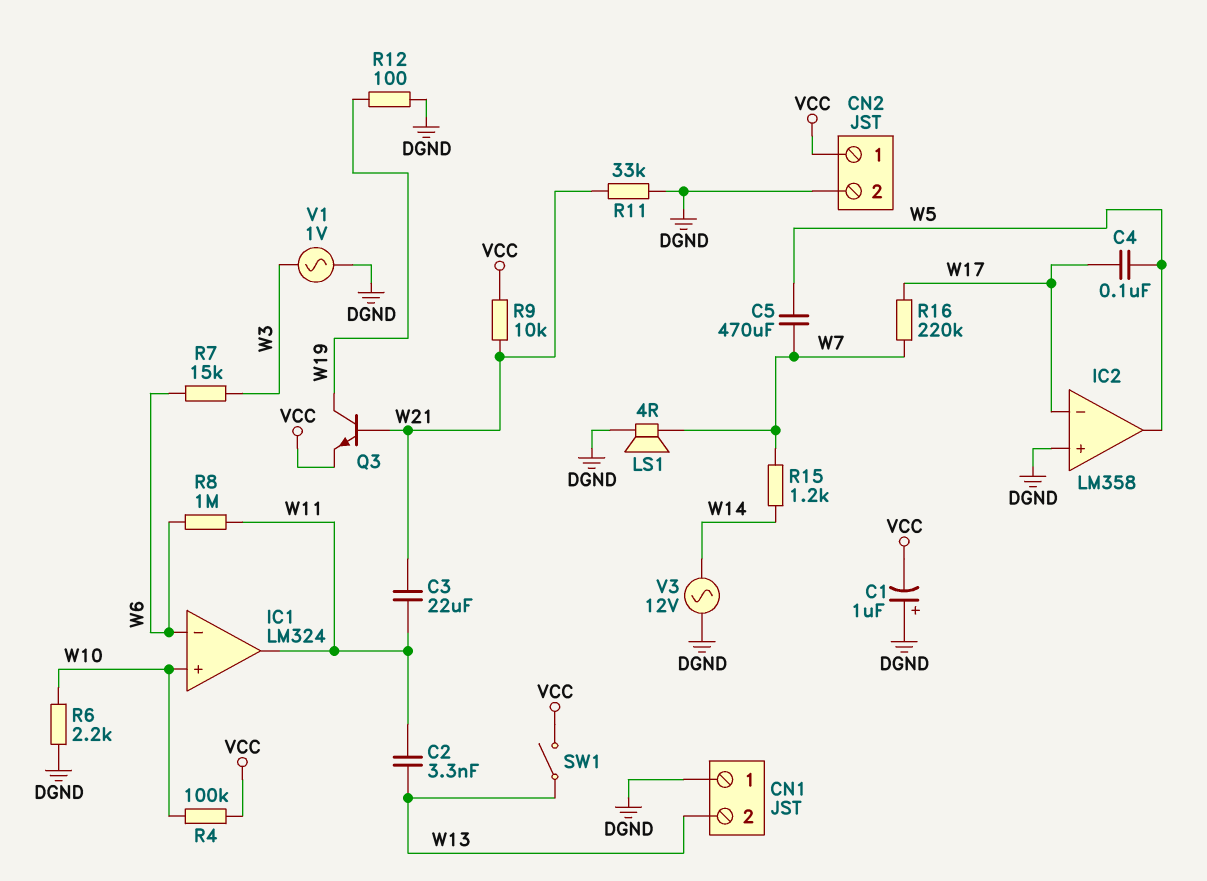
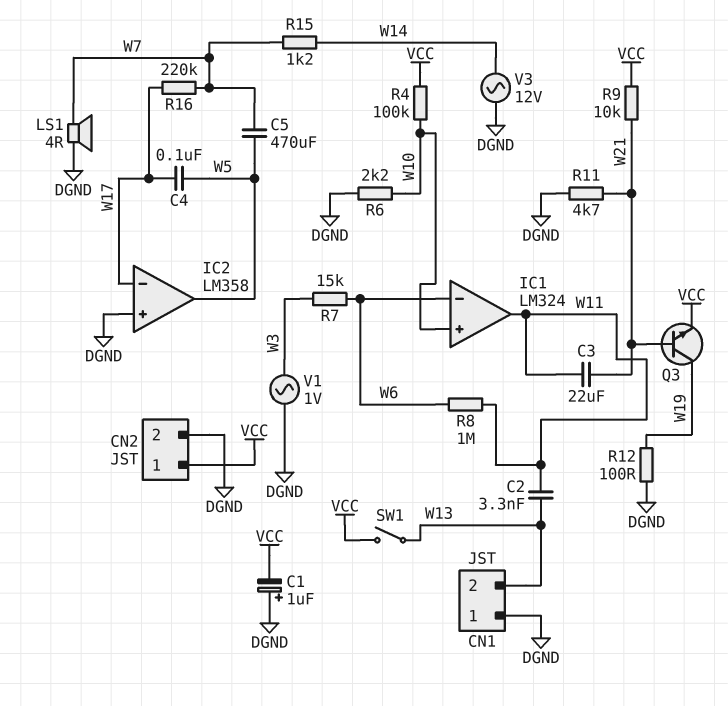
R11: 33k (DGND, W21) -> 4.7k (DGND, W21)

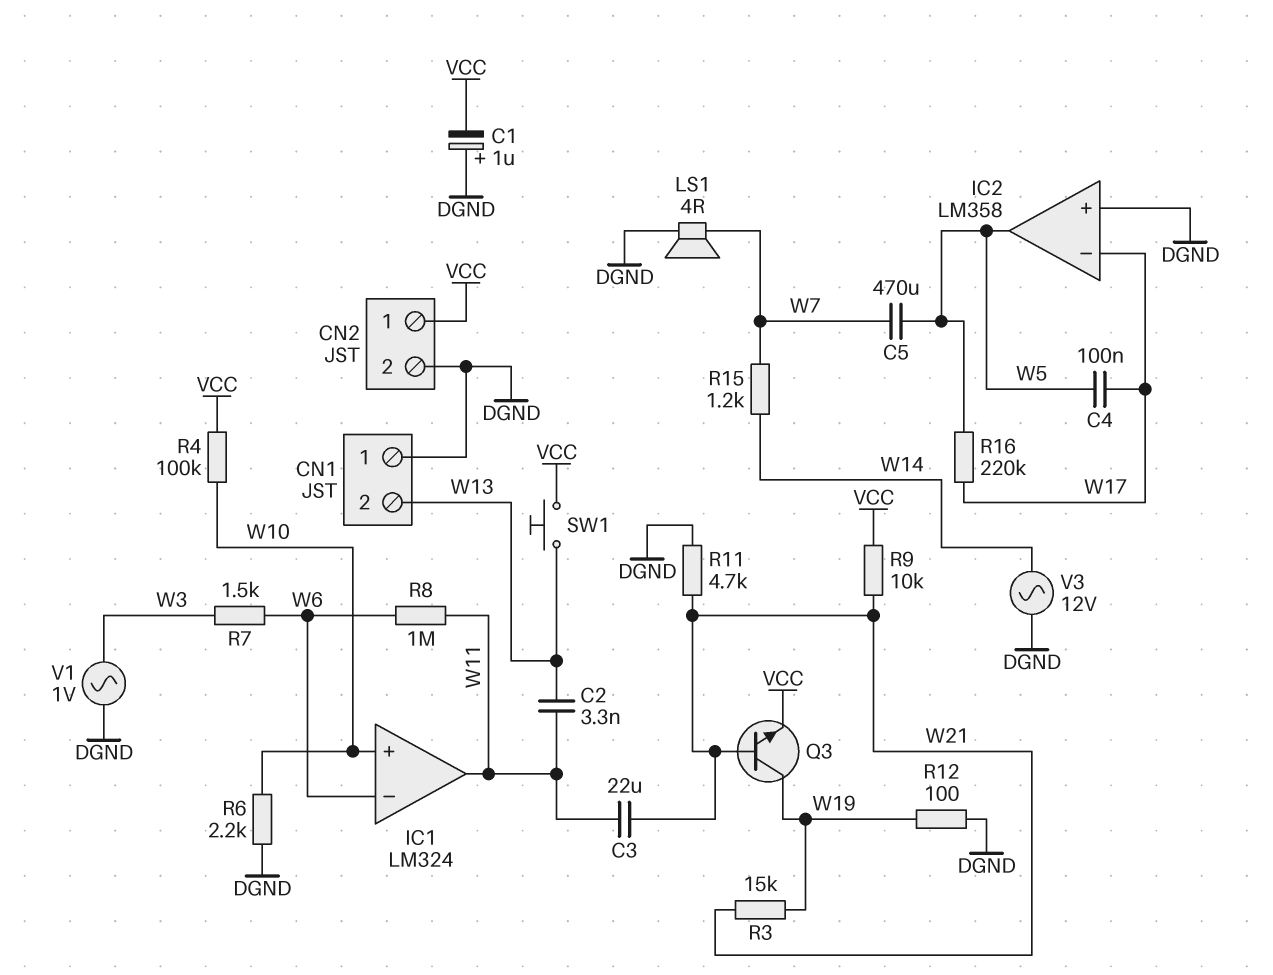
R3: none -> 15k (W19, W21)
R7: 15k (W3, W6) -> 1.5k (W3, W6)
R16: 220k (W7, W17) -> 220k (W5, W17)
SW1: switch (VCC, W13) -> button (VCC, W13)

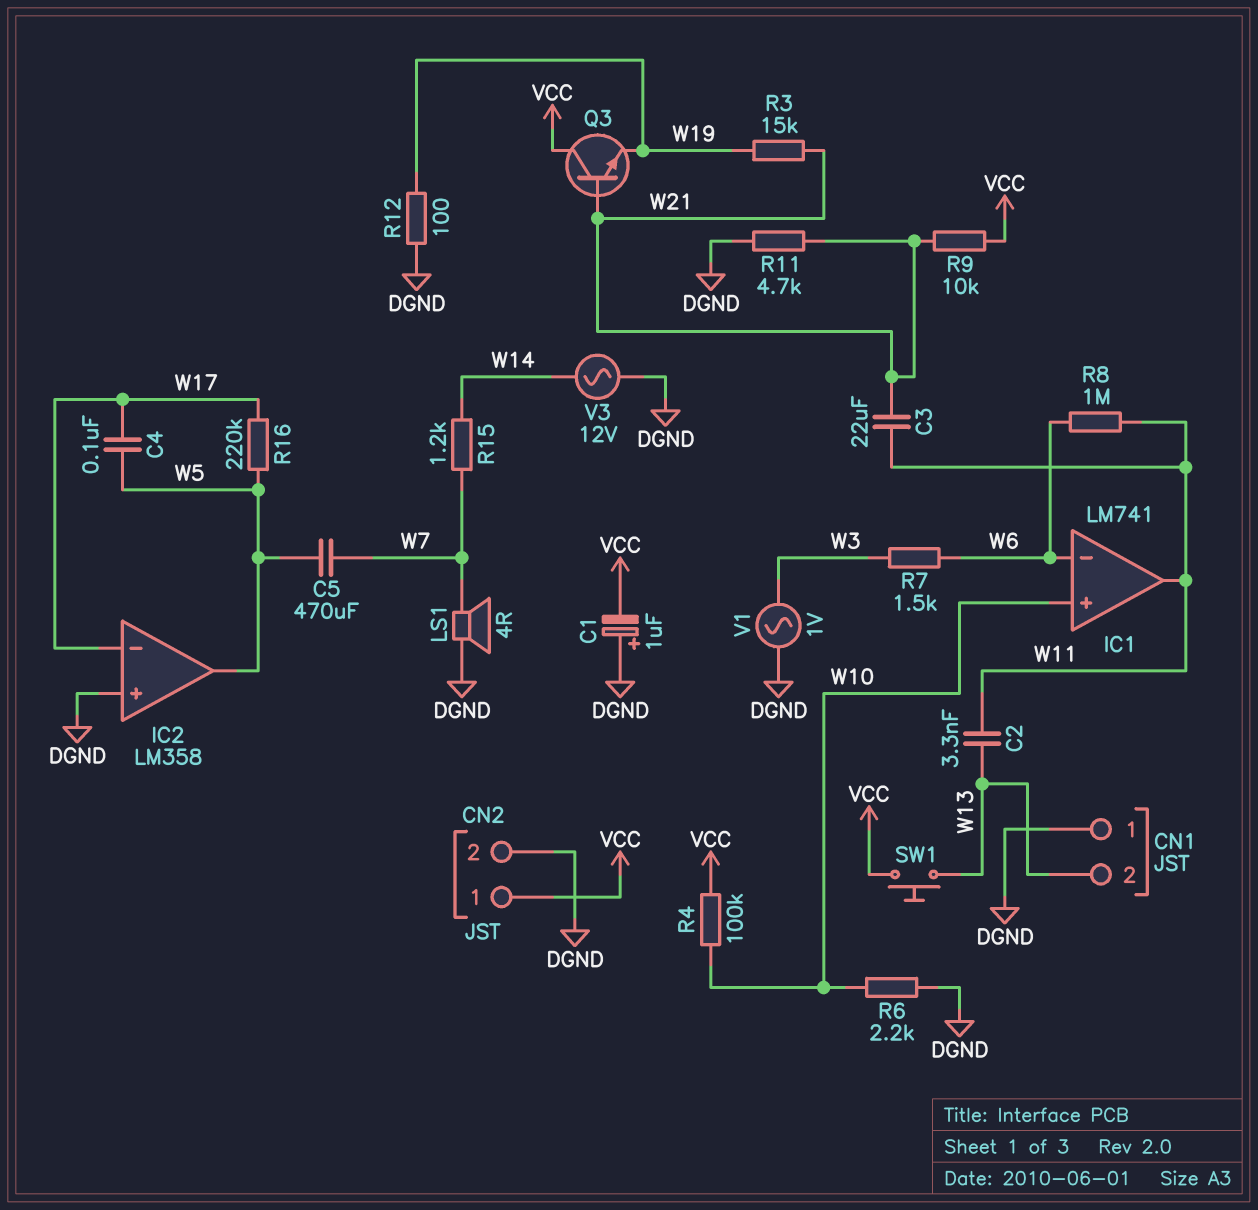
IC1: LM324 -> LM741
Q3: NPN (B W21, C W19, E VCC) -> NPN (B W21, C VCC, E W19)

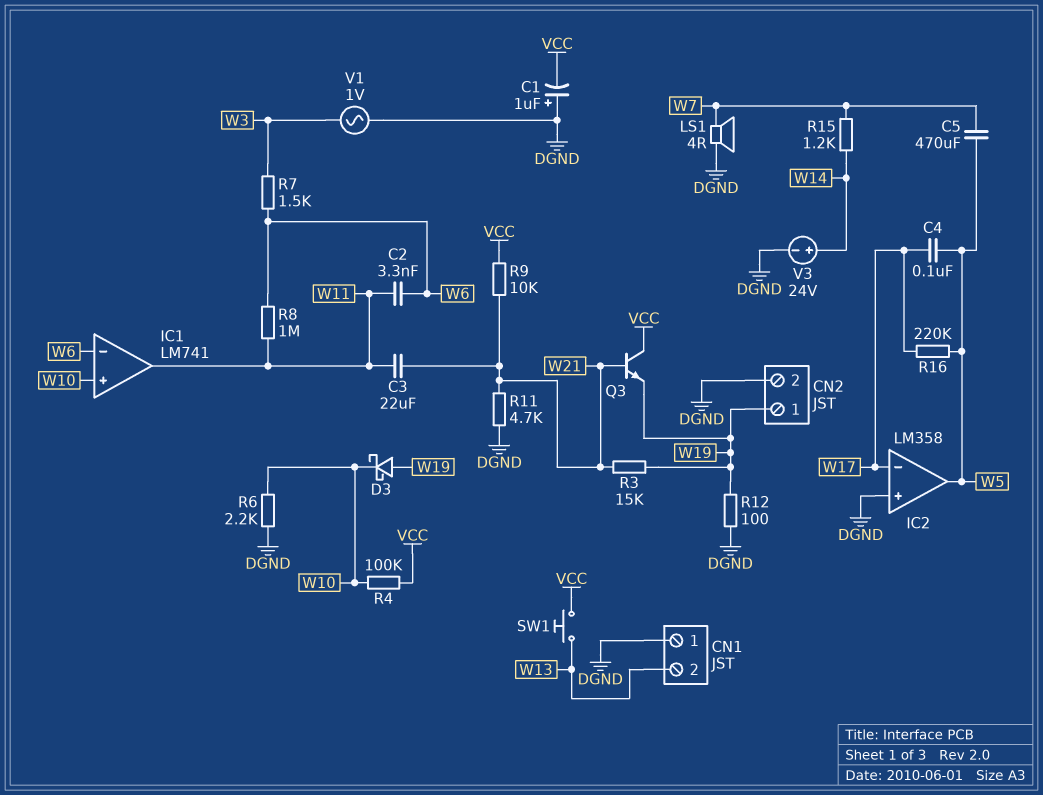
C2: 3.3nF (W11, W13) -> 3.3nF (W6, W11)
CN2 pin 1: VCC -> W19
D3: none -> schottky (A W19, K W10)
V3: AC 12V (DGND, W14) -> 24V (plus W14, minus DGND)

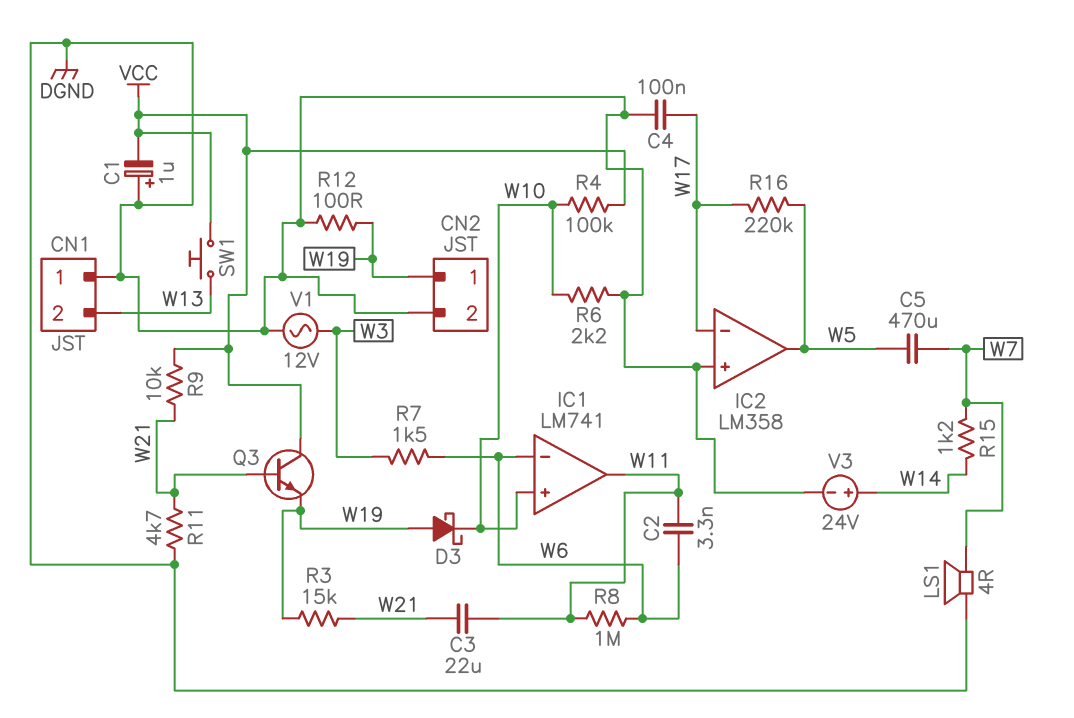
C4: 100nF (W5, W17) -> 100nF (DGND, W17)
V1: AC 1V (DGND, W3) -> AC 12V (DGND, W3)

